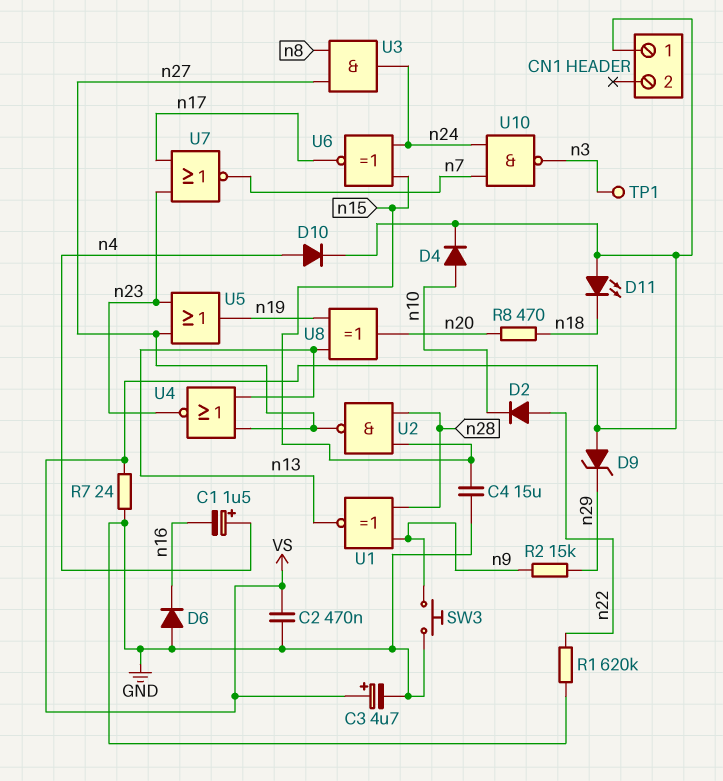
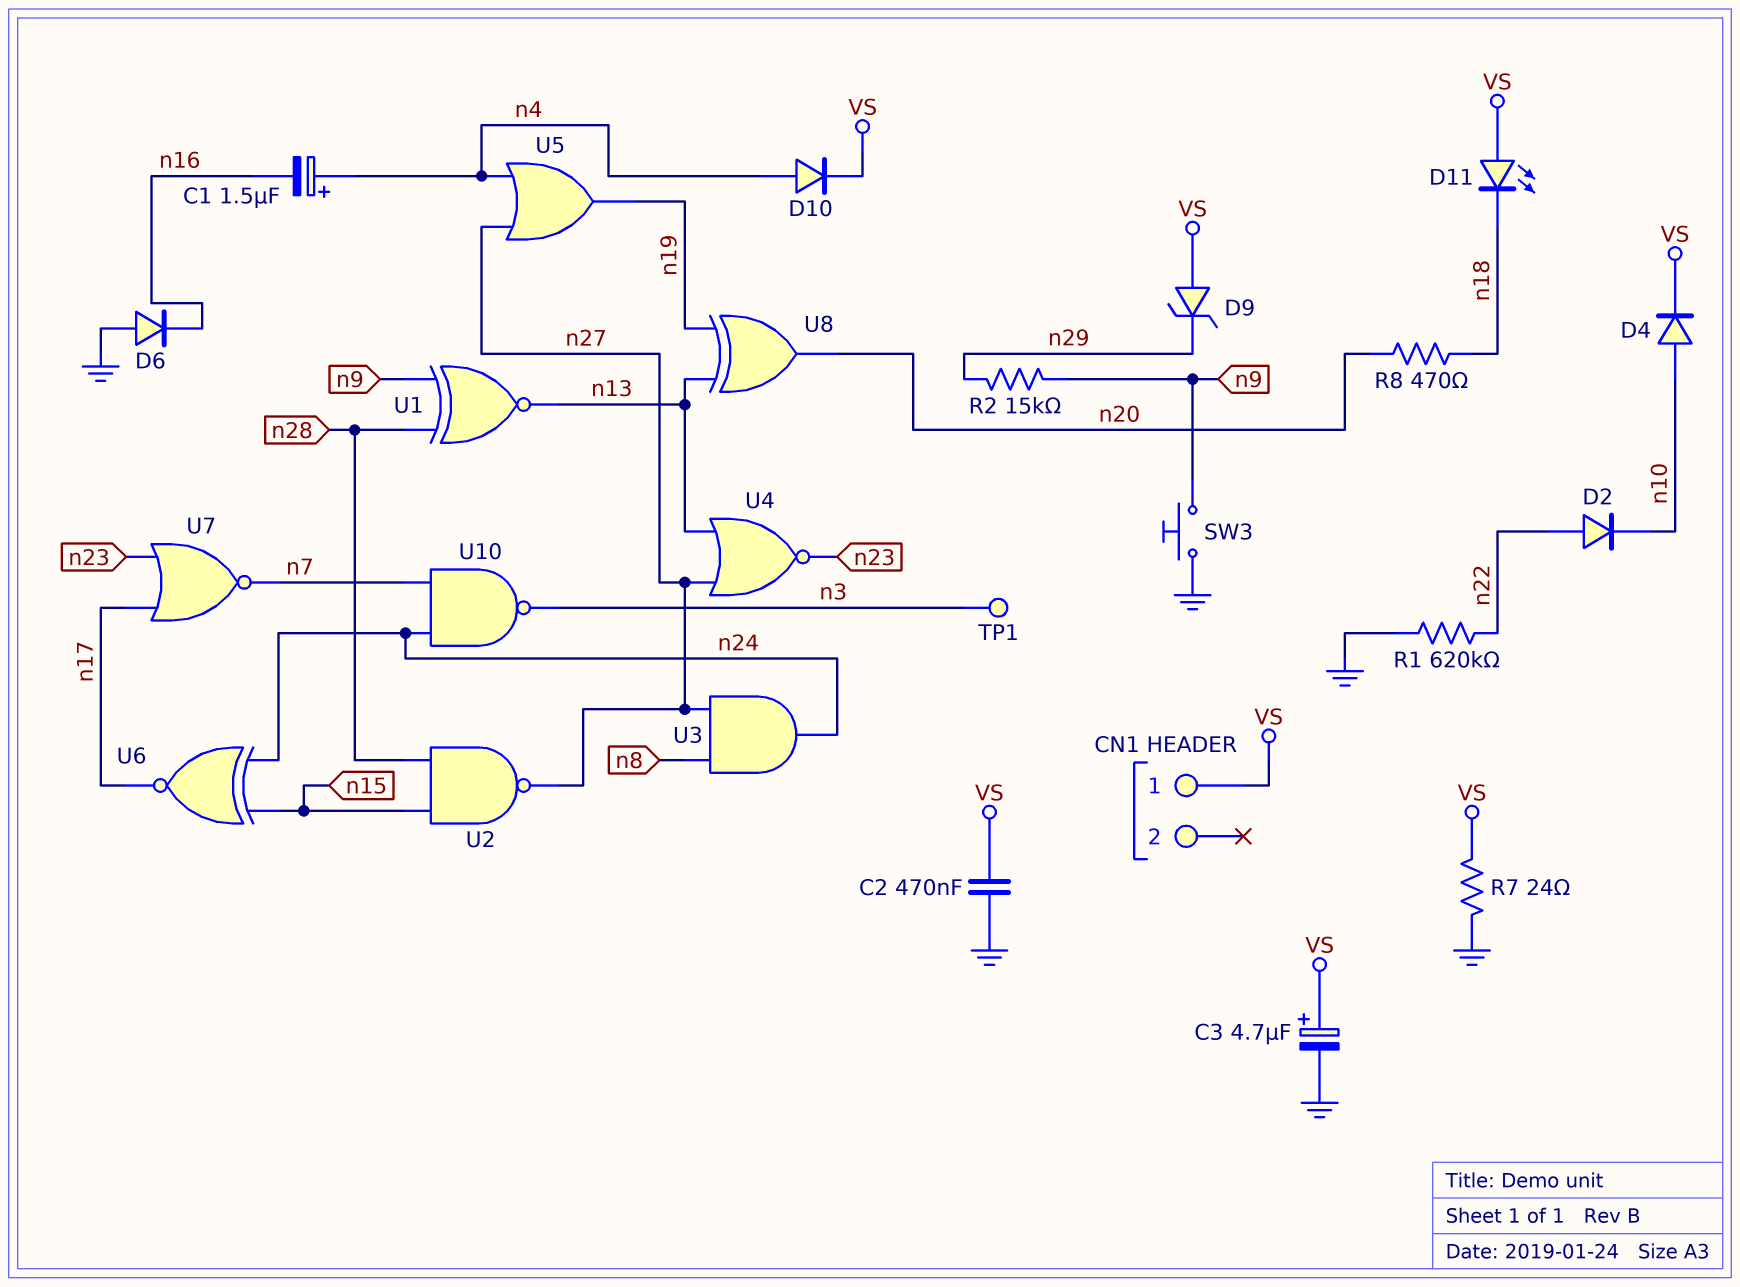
C4: 15uF (GND, n15) -> none
U5: OR (in n23, in n27, out n19) -> OR (in n4, in n27, out n19)

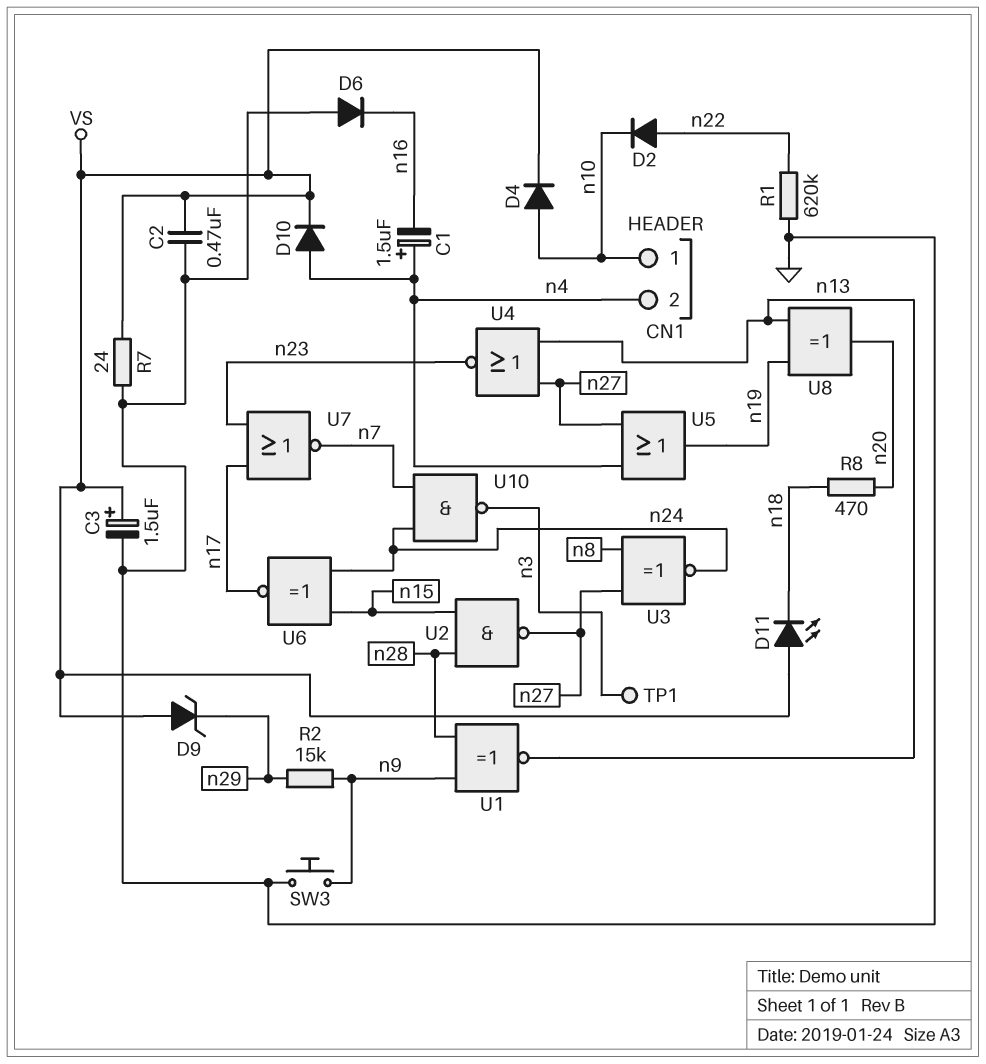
C3: 4.7uF (plus VS, minus GND) -> 1.5uF (plus VS, minus GND)
CN1 pin 1: VS -> n10
CN1 pin 2: none -> n4
U3: AND (in n8, in n27, out n24) -> XNOR (in n8, in n27, out n24)

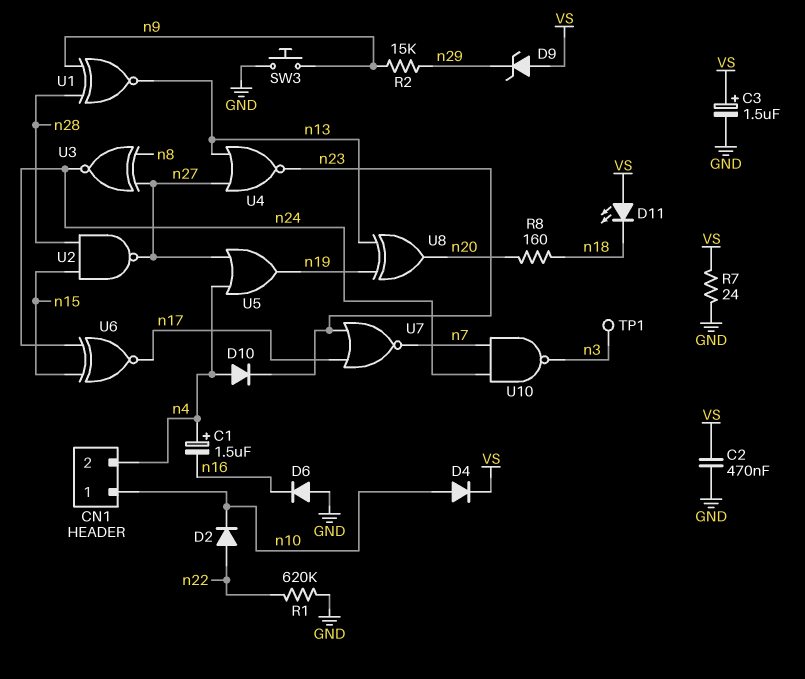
D10: diode (A n4, K VS) -> diode (A n4, K n23)
R8: 470 (n18, n20) -> 160 (n18, n20)

